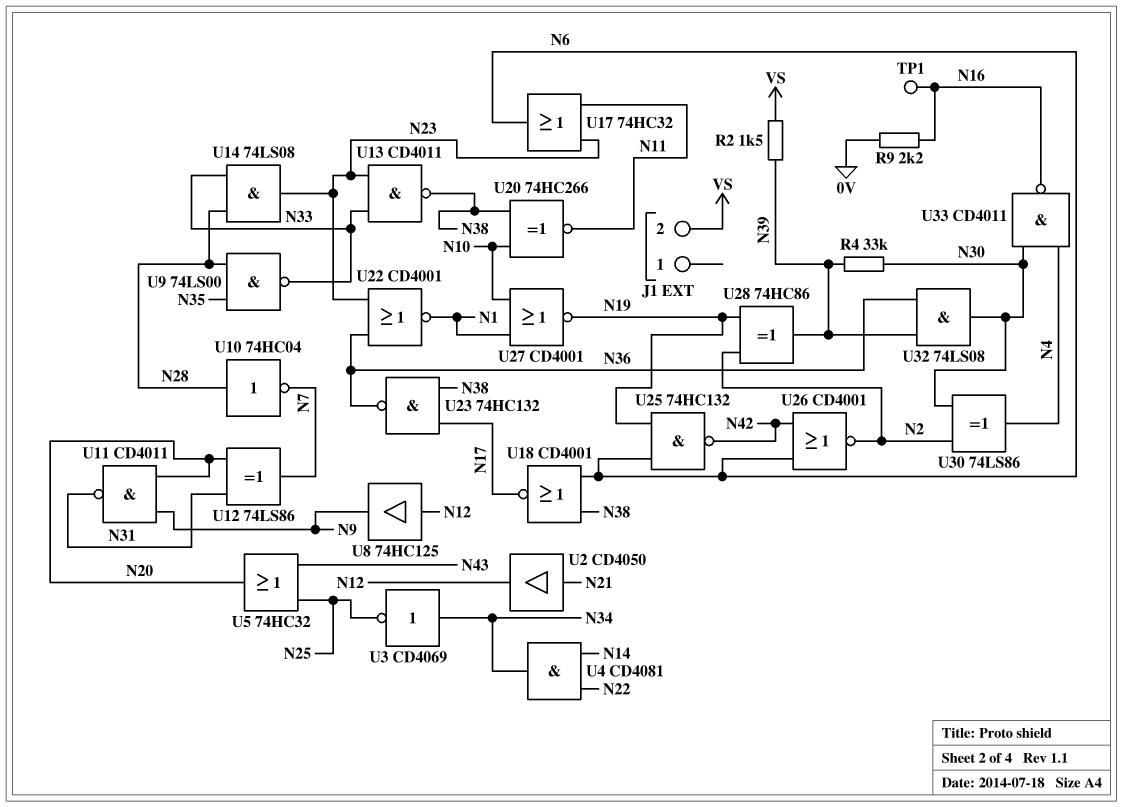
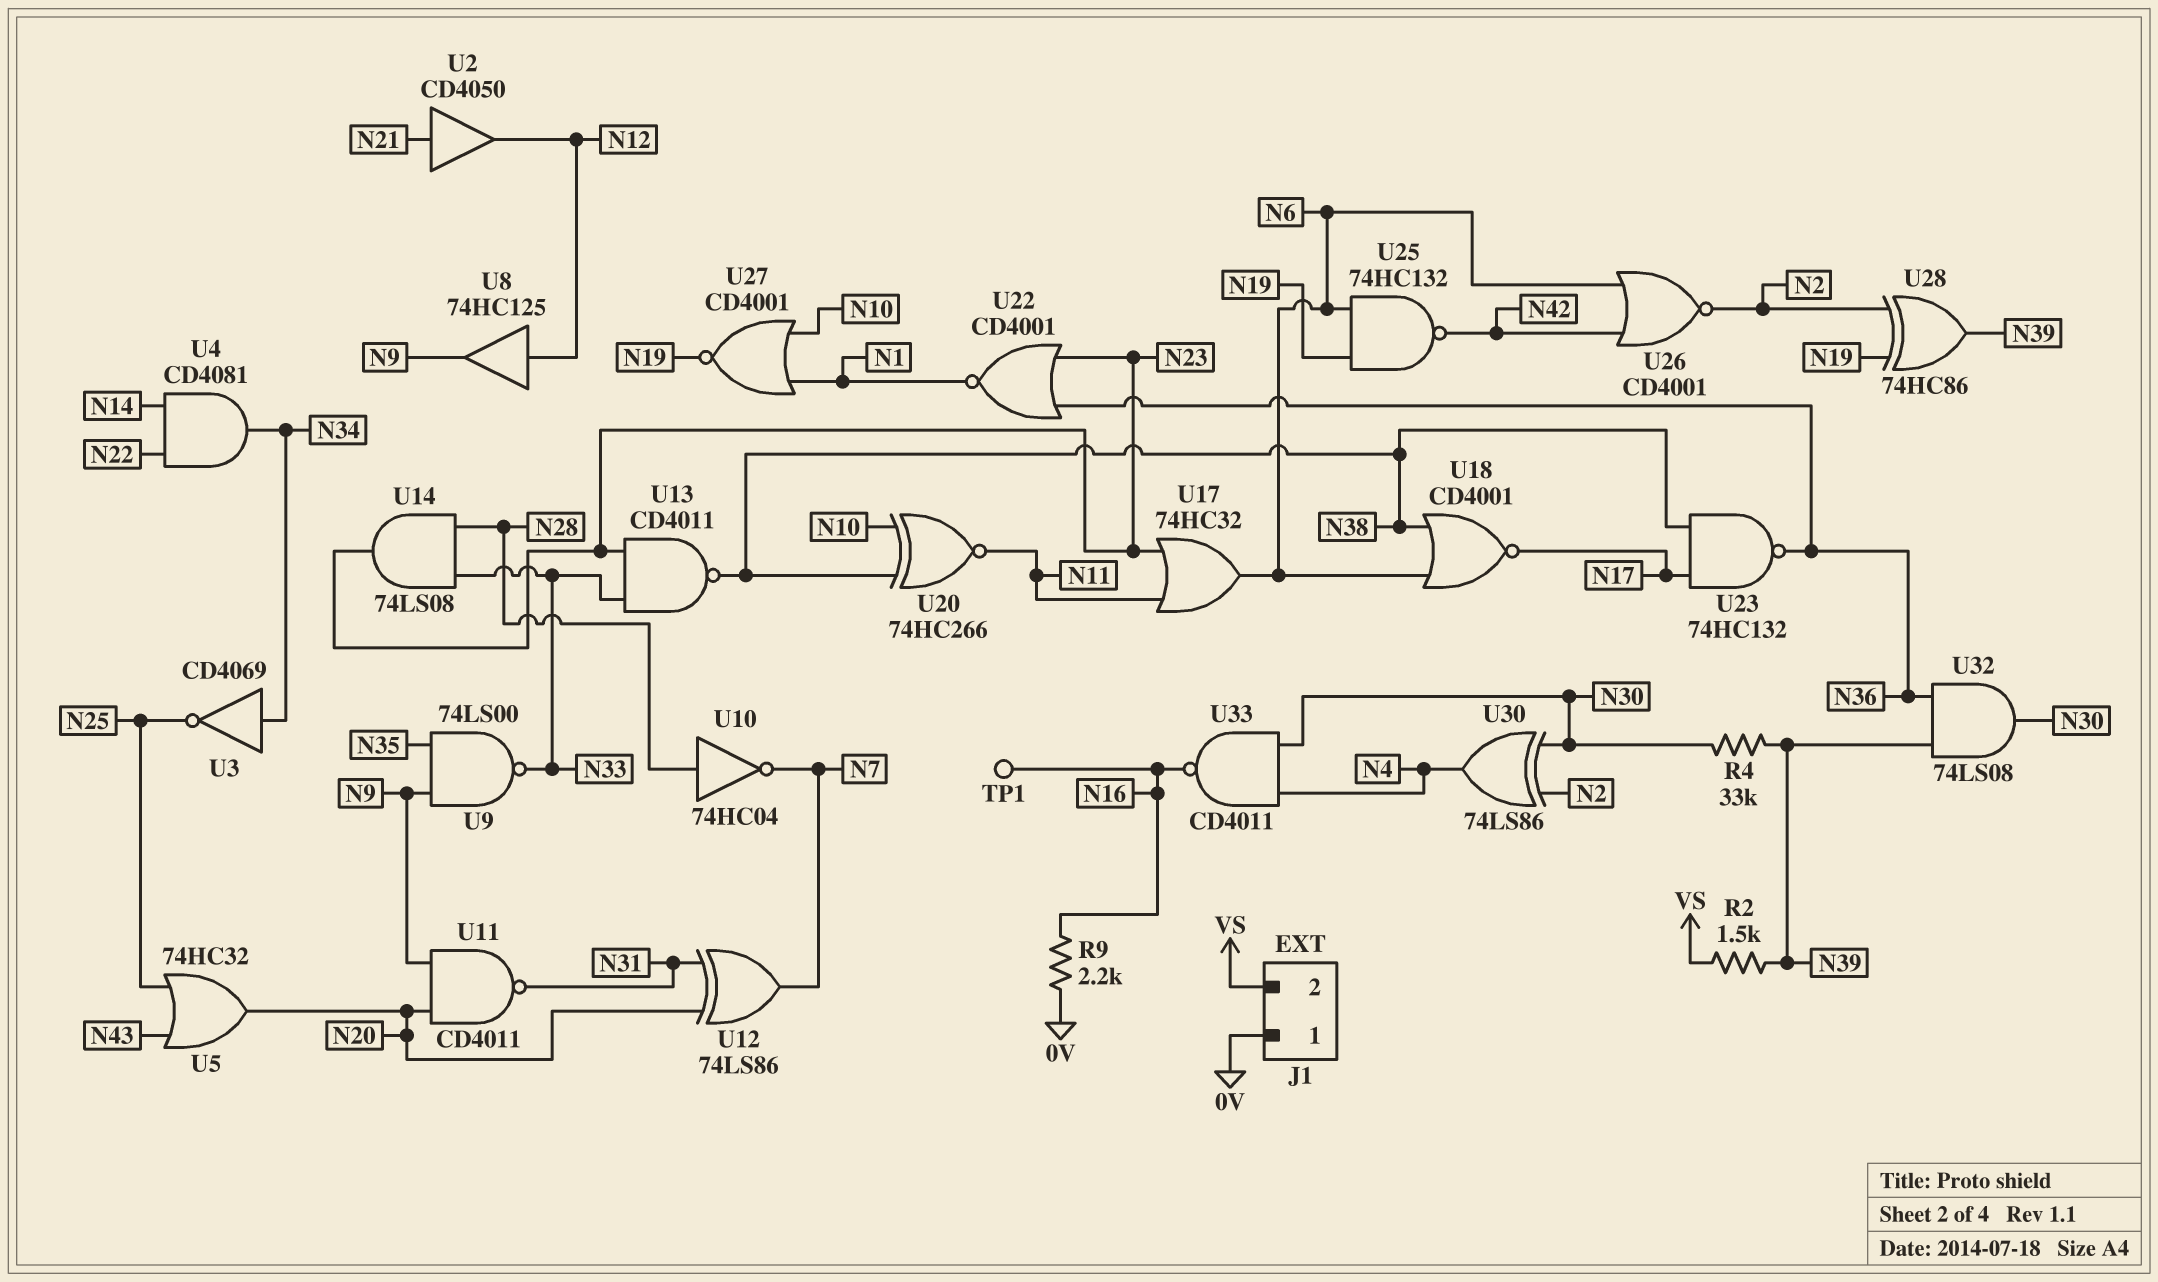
J1 pin 1: none -> 0V
U9: NAND 74LS00 (in N28, in N35, out N33) -> NAND 74LS00 (in N9, in N35, out N33)

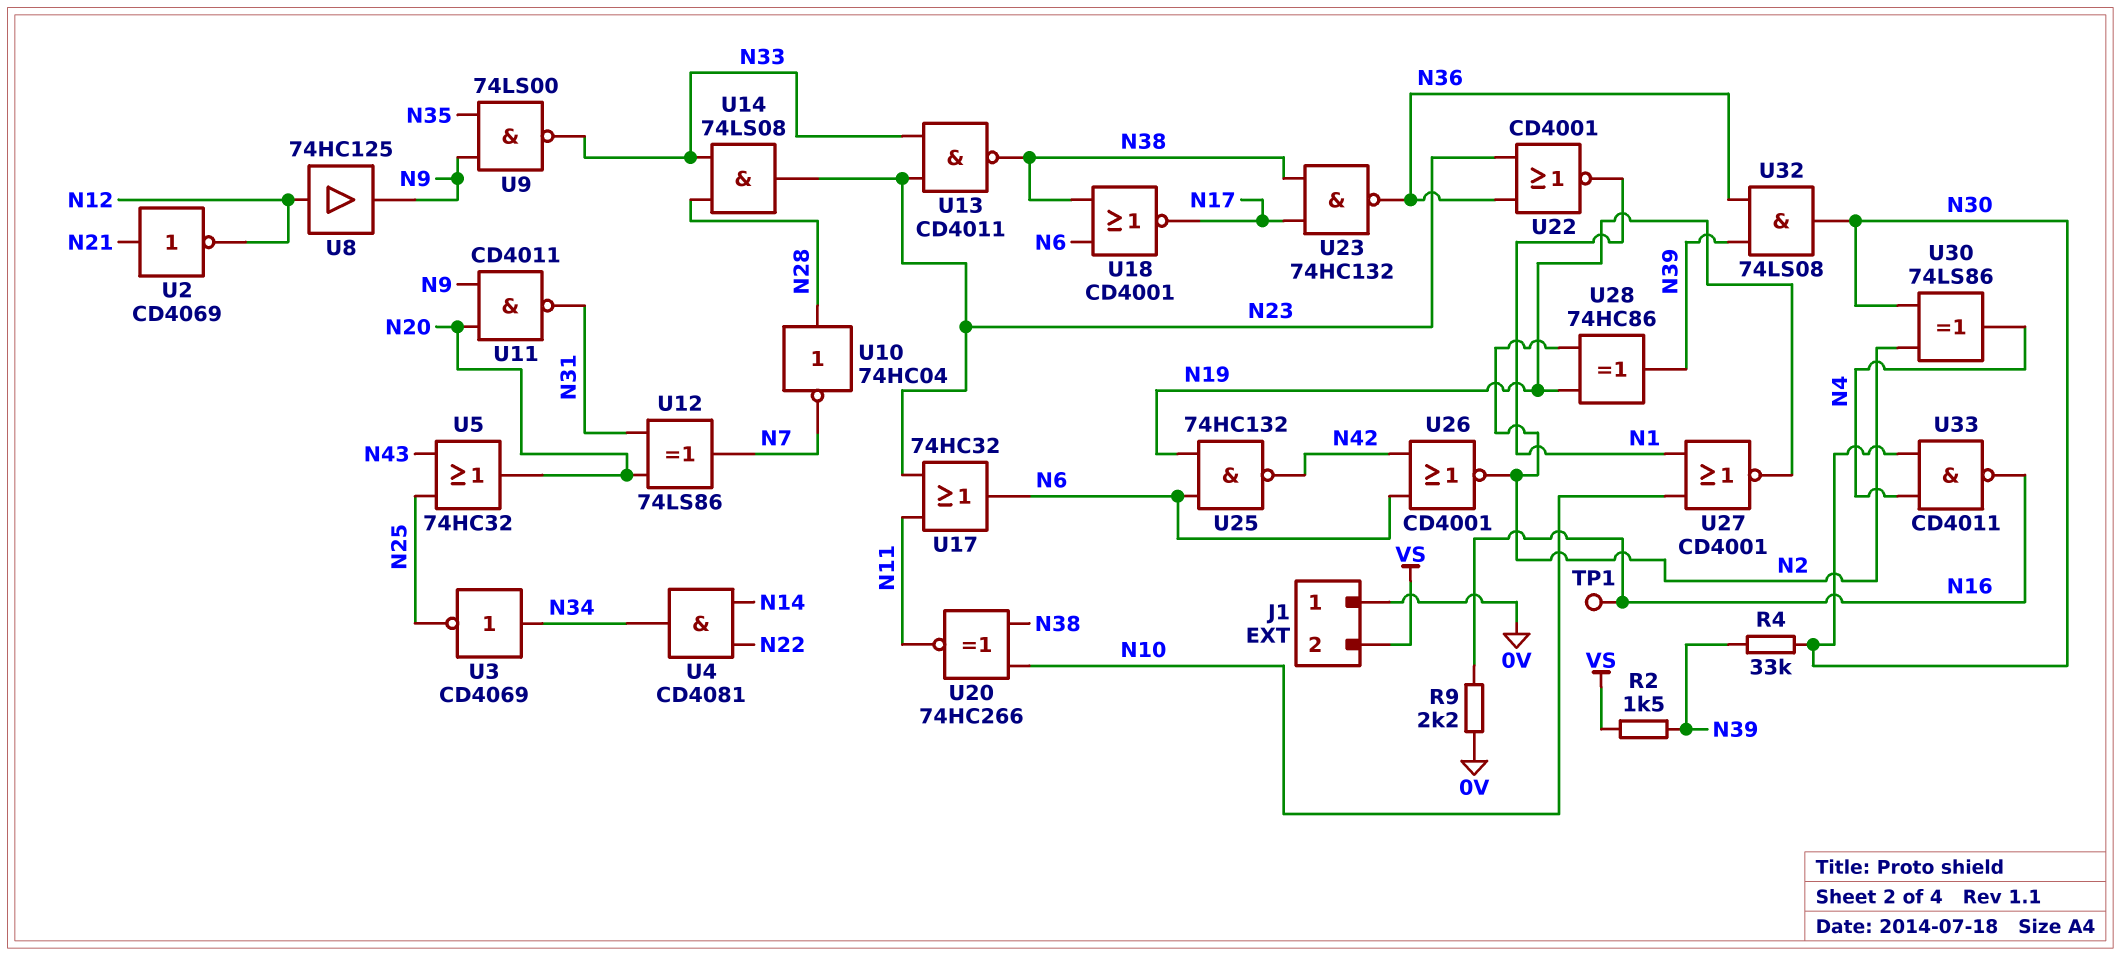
U2: buffer CD4050 (in N21, out N12) -> NOT CD4069 (in N21, out N12)

